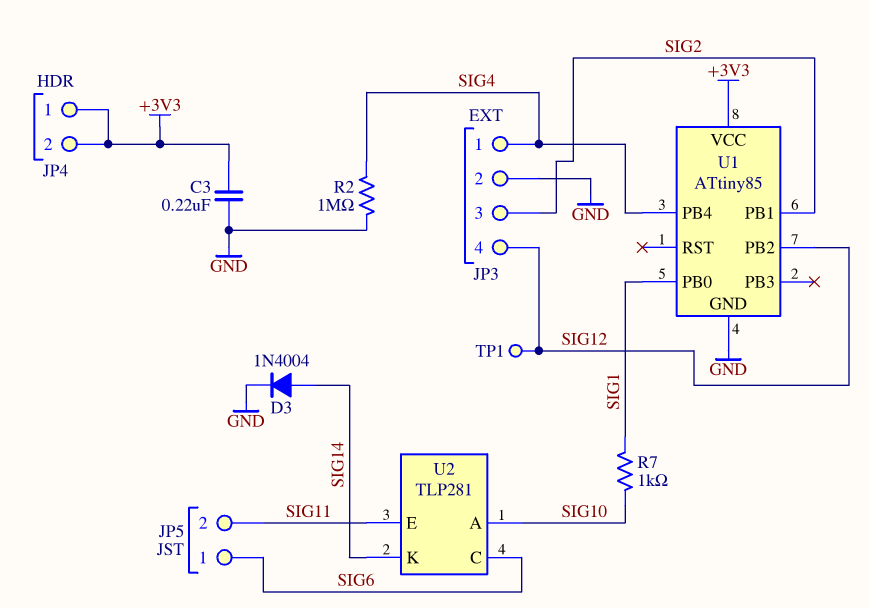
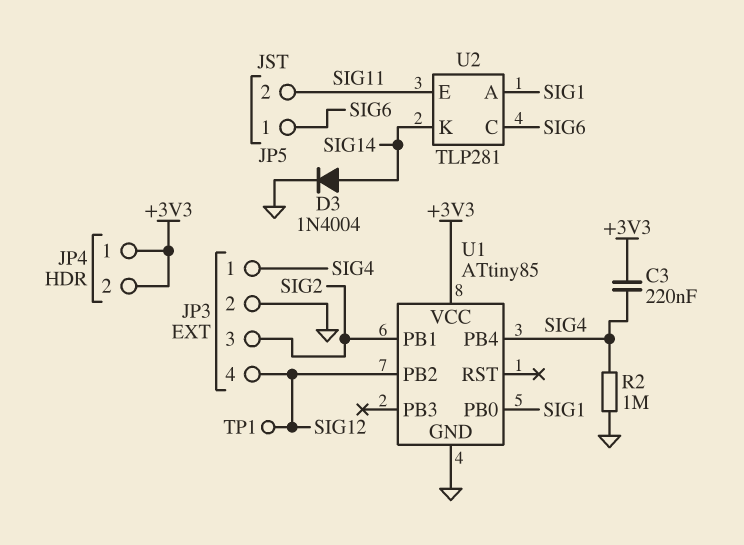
C3: 220nF (+3V3, GND) -> 220nF (+3V3, SIG4)
R7: 1k (SIG1, SIG10) -> none
U2 pin A: SIG10 -> SIG1

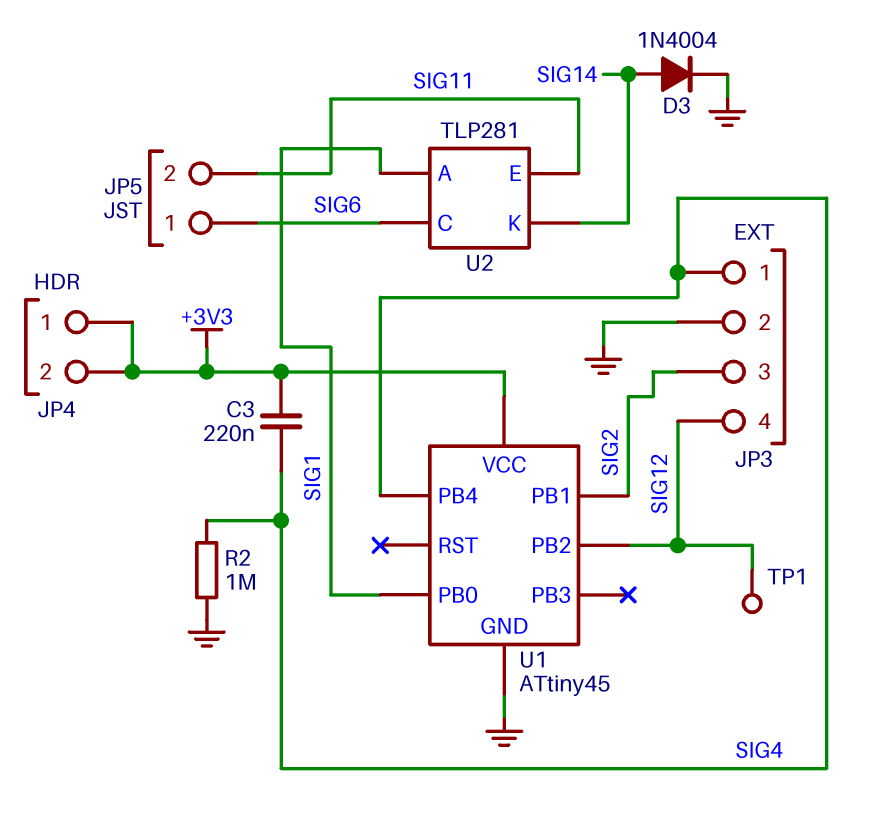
U1: ATtiny85 -> ATtiny45

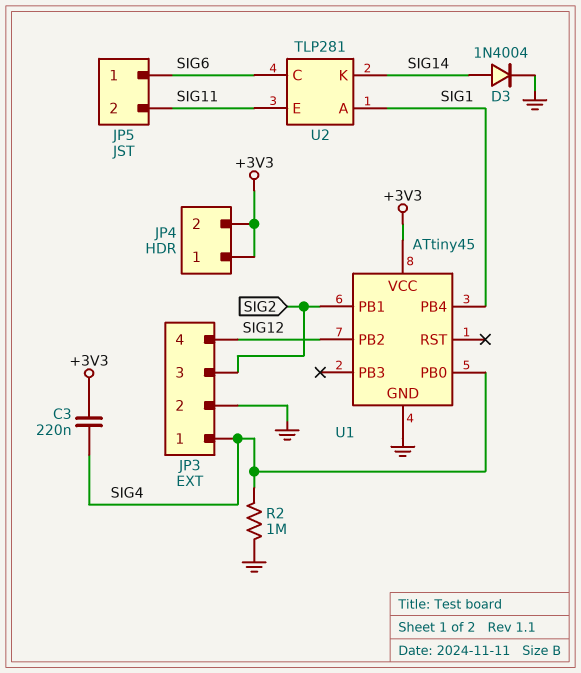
TP1: test point (SIG12) -> none
U1 pin PB0: SIG1 -> SIG4
U1 pin PB4: SIG4 -> SIG1

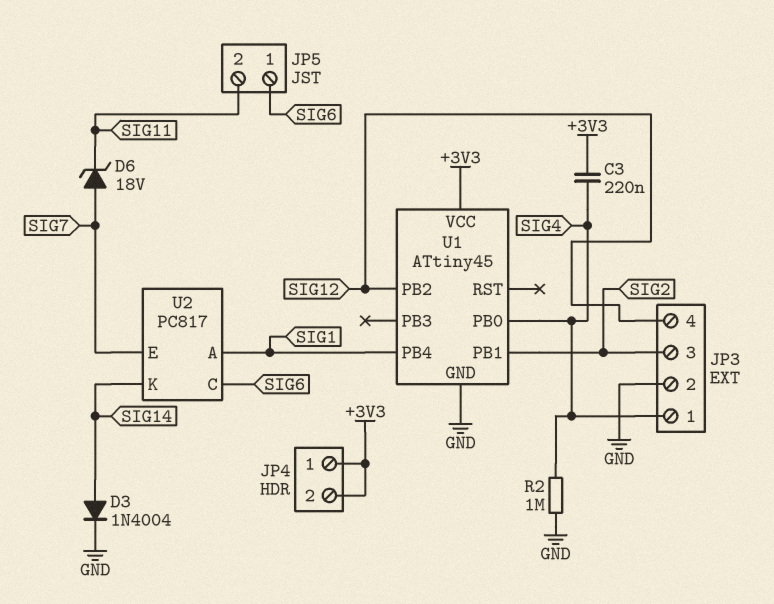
D6: none -> zener 18V (A SIG7, K SIG11)
U2: TLP281 -> PC817
U2 pin E: SIG11 -> SIG7

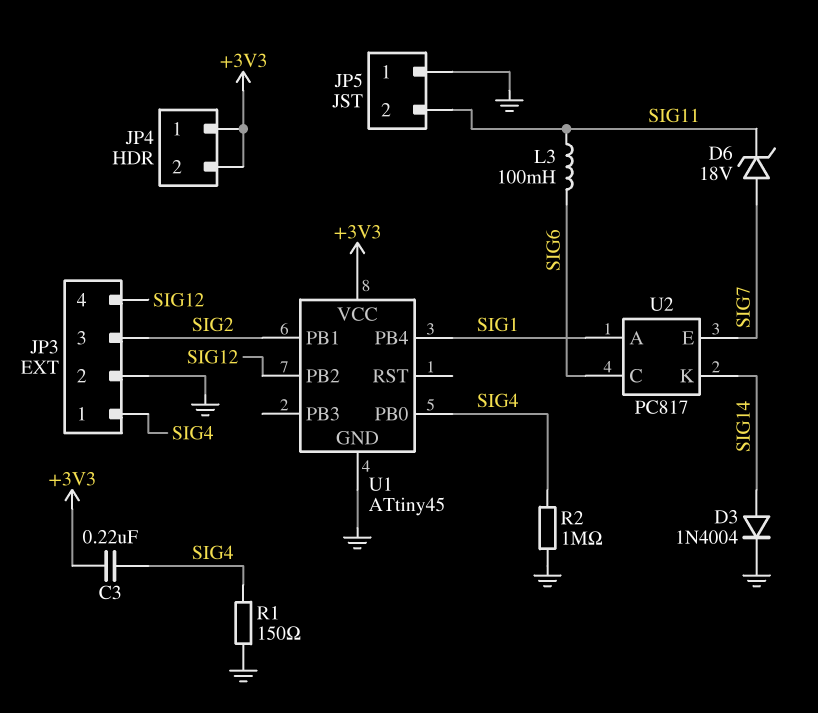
JP5 pin 1: SIG6 -> GND
L3: none -> 100mH (SIG6, SIG11)
R1: none -> 150 (GND, SIG4)

